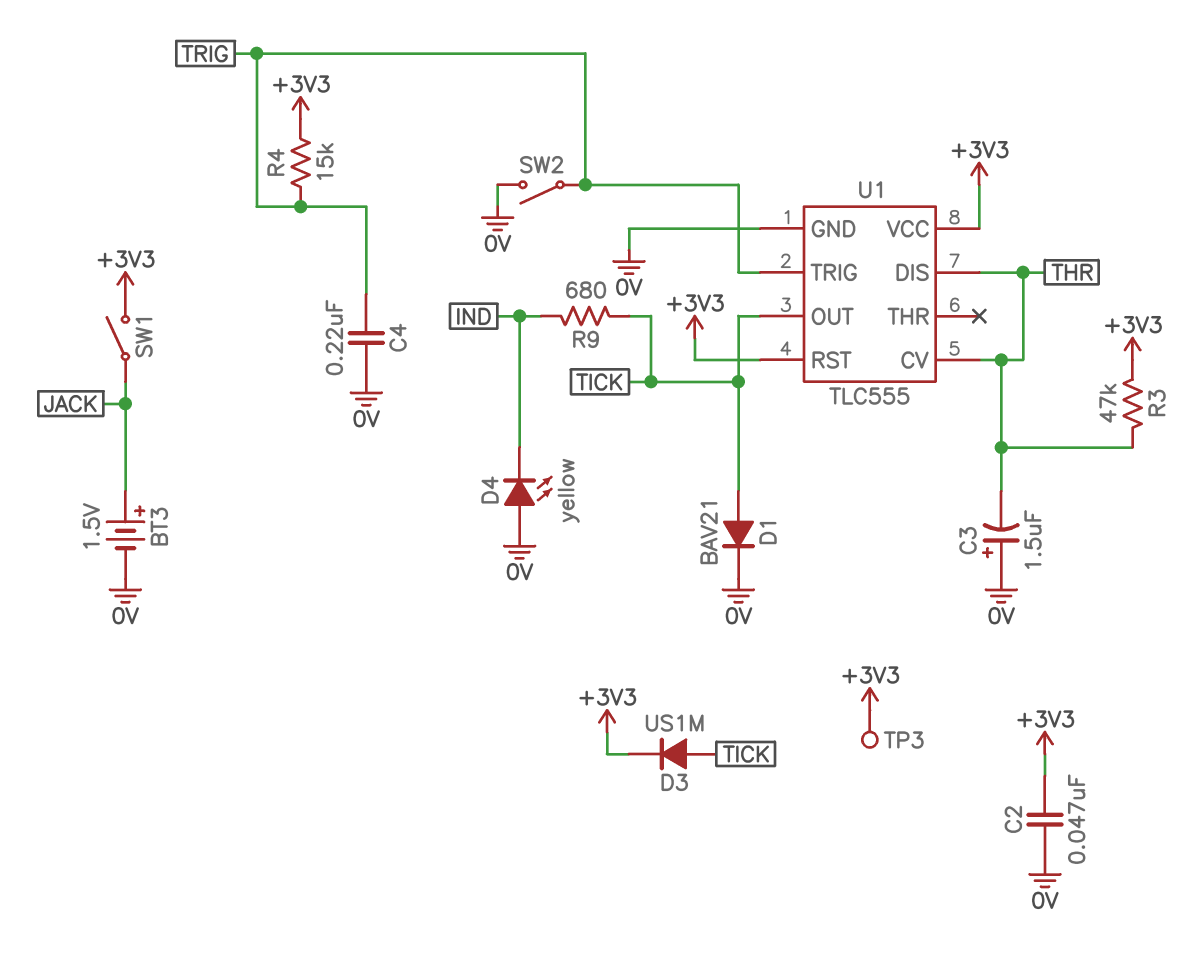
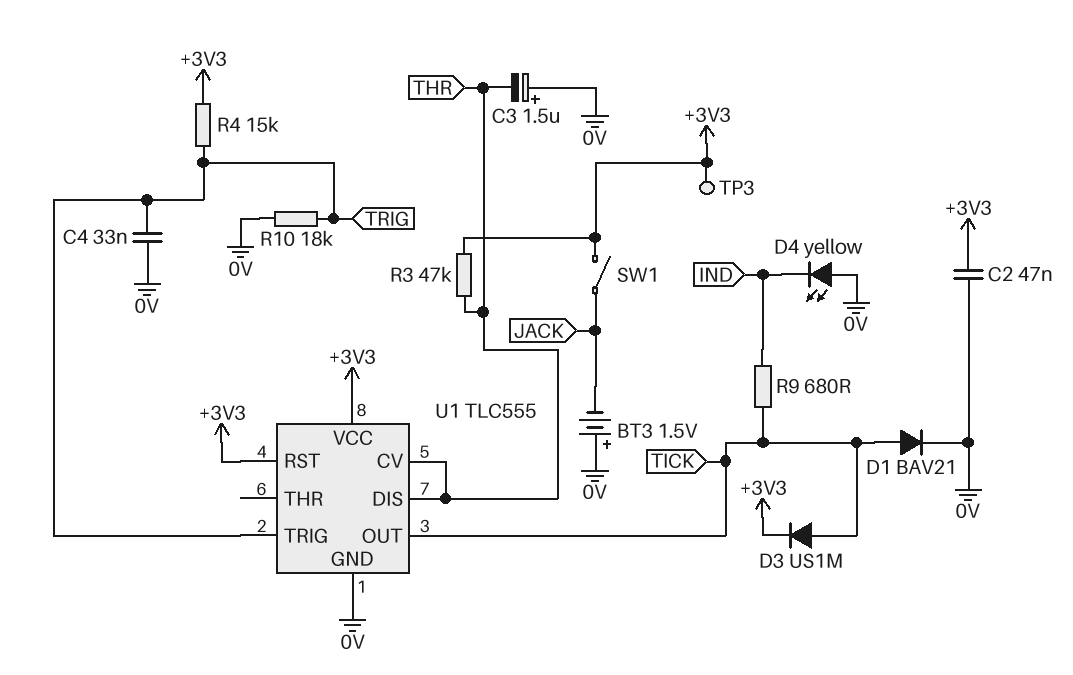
BT3: 1.5V (plus JACK, minus 0V) -> 1.5V (plus 0V, minus JACK)
C4: 220nF (0V, TRIG) -> 33nF (0V, TRIG)
R10: none -> 18k (0V, TRIG)
SW2: switch (0V, TRIG) -> none

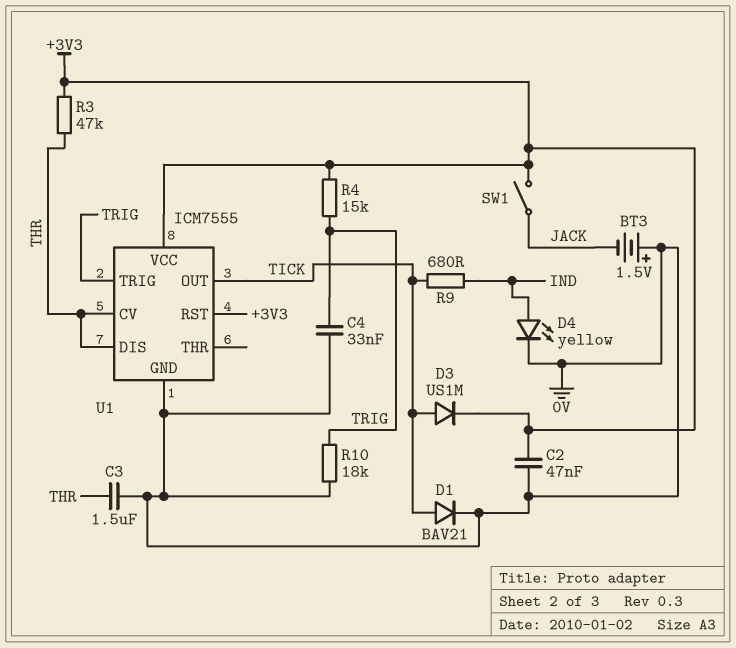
C3: 1.5uF (plus 0V, minus THR) -> 1.5uF (0V, THR)
D4: LED yellow (A 0V, K IND) -> LED yellow (A IND, K 0V)
TP3: test point (+3V3) -> none
U1: TLC555 -> ICM7555

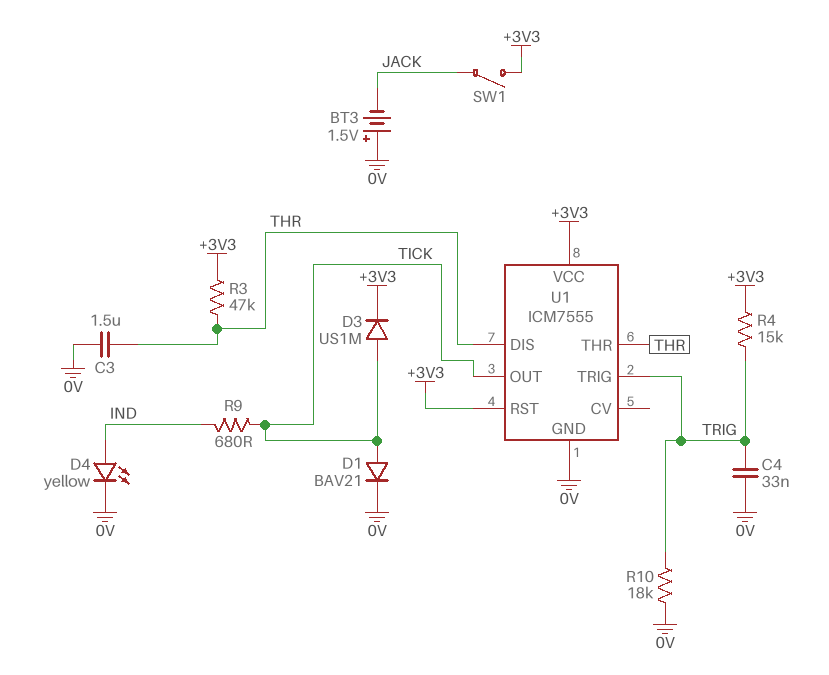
C2: 47nF (+3V3, 0V) -> none
U1 pin CV: THR -> none
U1 pin THR: none -> THR

